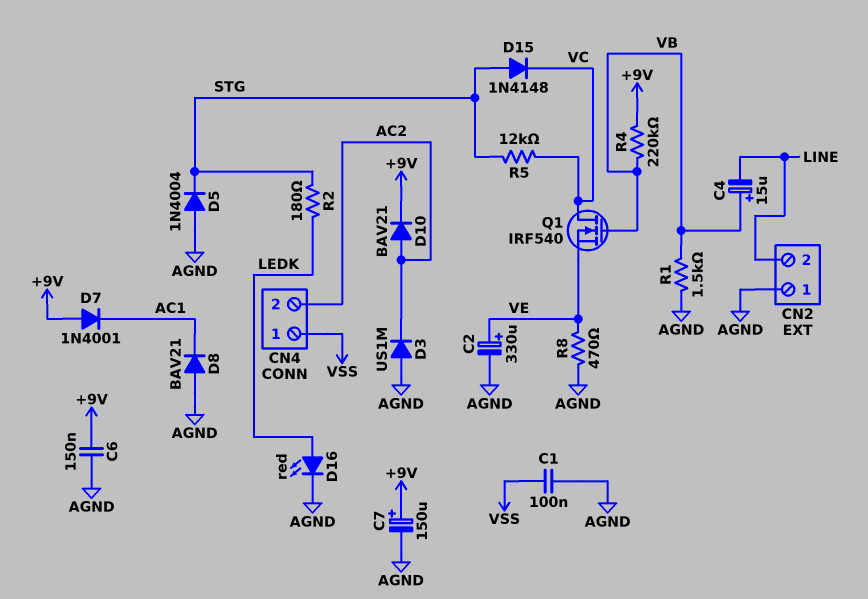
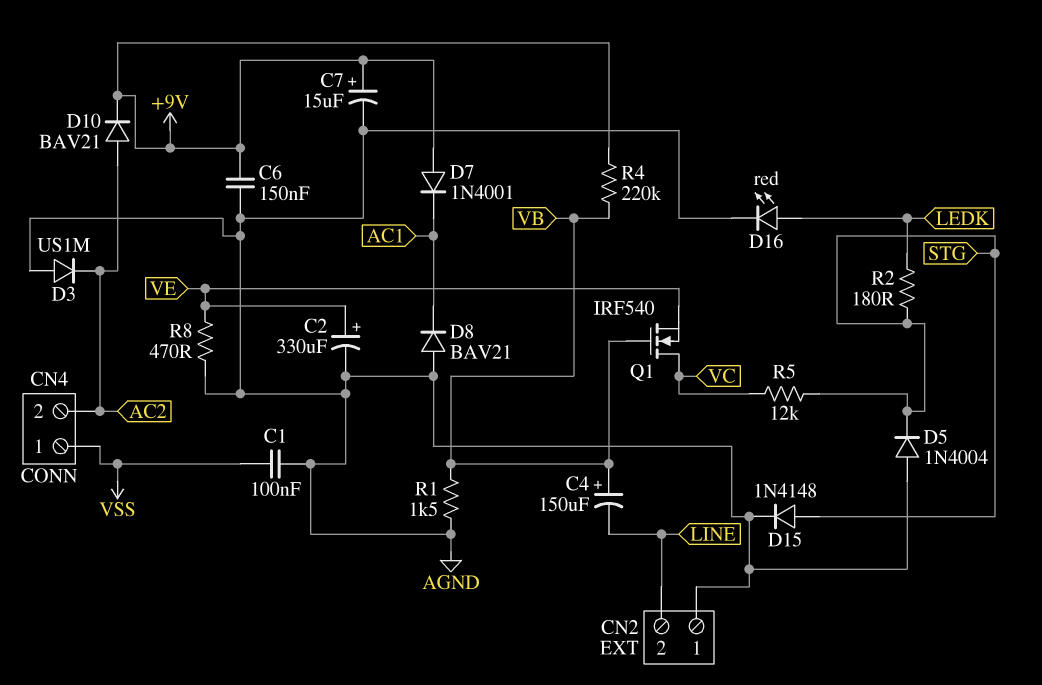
C4: 15uF (plus VB, minus LINE) -> 150uF (plus VB, minus LINE)
C7: 150uF (plus +9V, minus AGND) -> 15uF (plus +9V, minus AGND)
D15: diode 1N4148 (A STG, K VC) -> diode 1N4148 (A STG, K AGND)

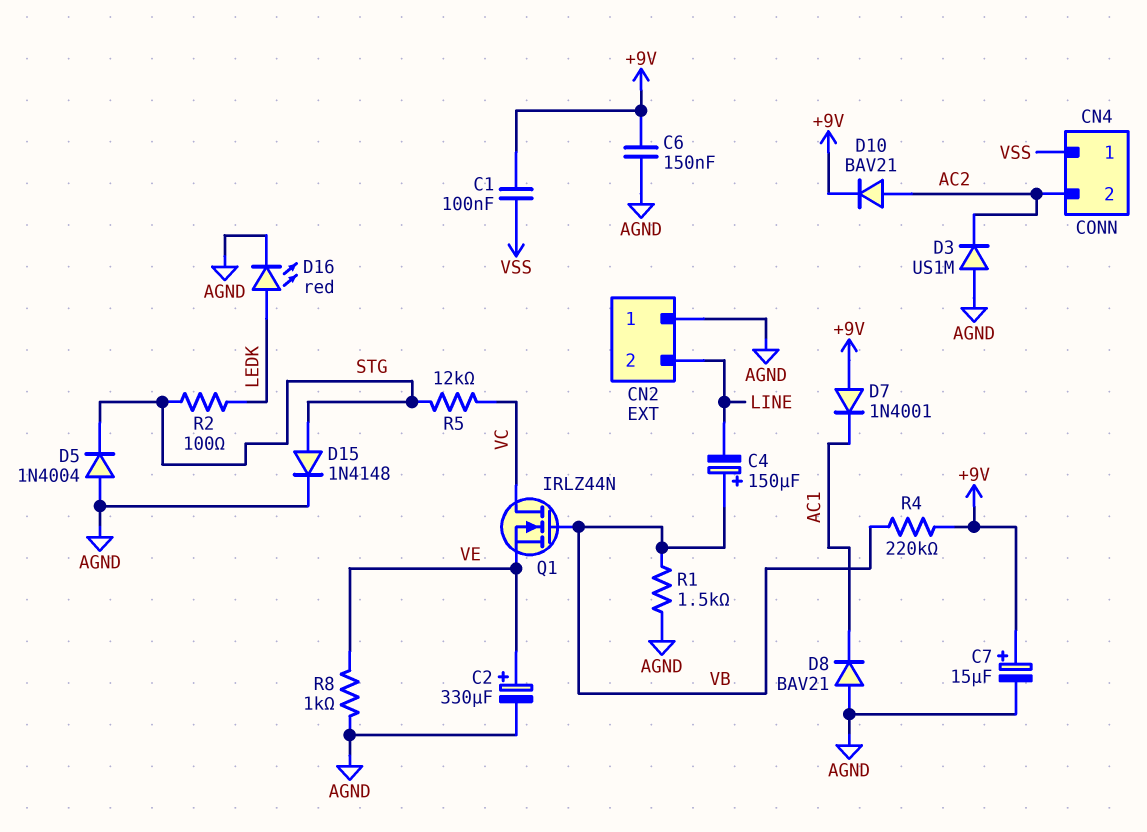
C1: 100nF (AGND, VSS) -> 100nF (+9V, VSS)
Q1: NMOS IRF540 (G VB, D VC, S VE) -> NMOS IRLZ44N (G VB, D VC, S VE)
R2: 180 (LEDK, STG) -> 100 (LEDK, STG)
R8: 470 (AGND, VE) -> 1k (AGND, VE)

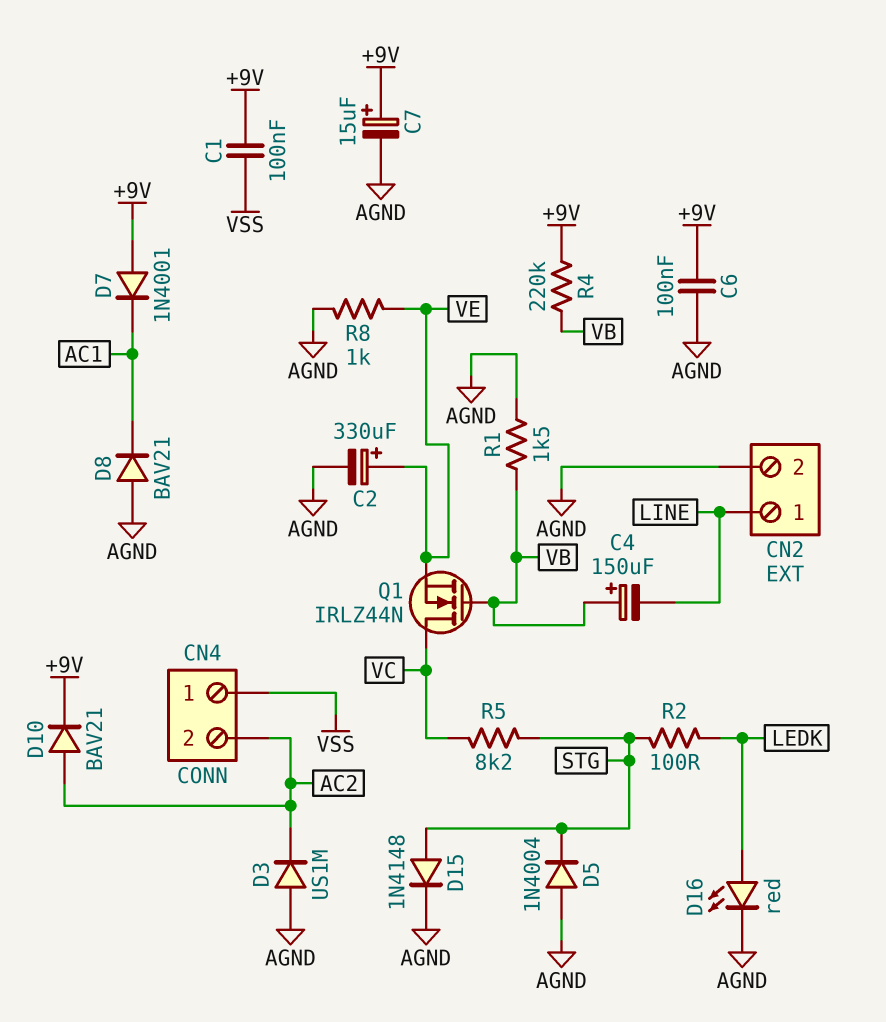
C6: 150nF (+9V, AGND) -> 100nF (+9V, AGND)
CN2 pin 1: AGND -> LINE
CN2 pin 2: LINE -> AGND
R5: 12k (STG, VC) -> 8.2k (STG, VC)

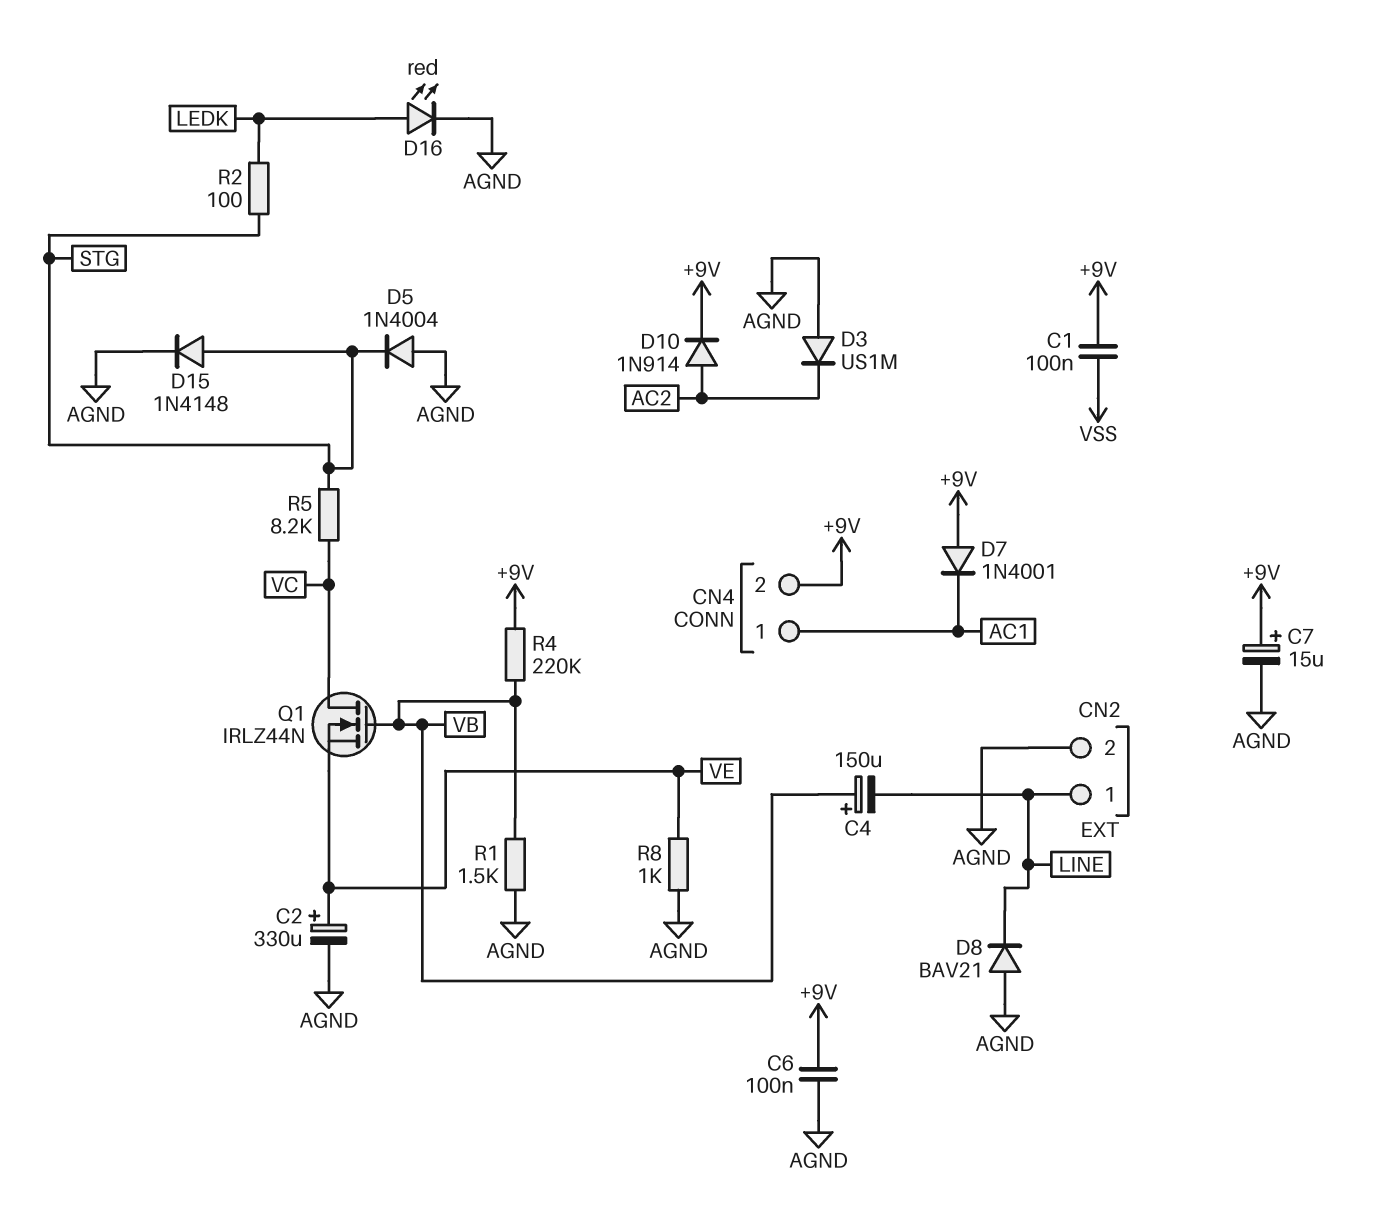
CN4 pin 1: VSS -> AC1
CN4 pin 2: AC2 -> +9V
D8: diode BAV21 (A AGND, K AC1) -> diode BAV21 (A AGND, K LINE)
D10: diode BAV21 (A AC2, K +9V) -> diode 1N914 (A AC2, K +9V)

